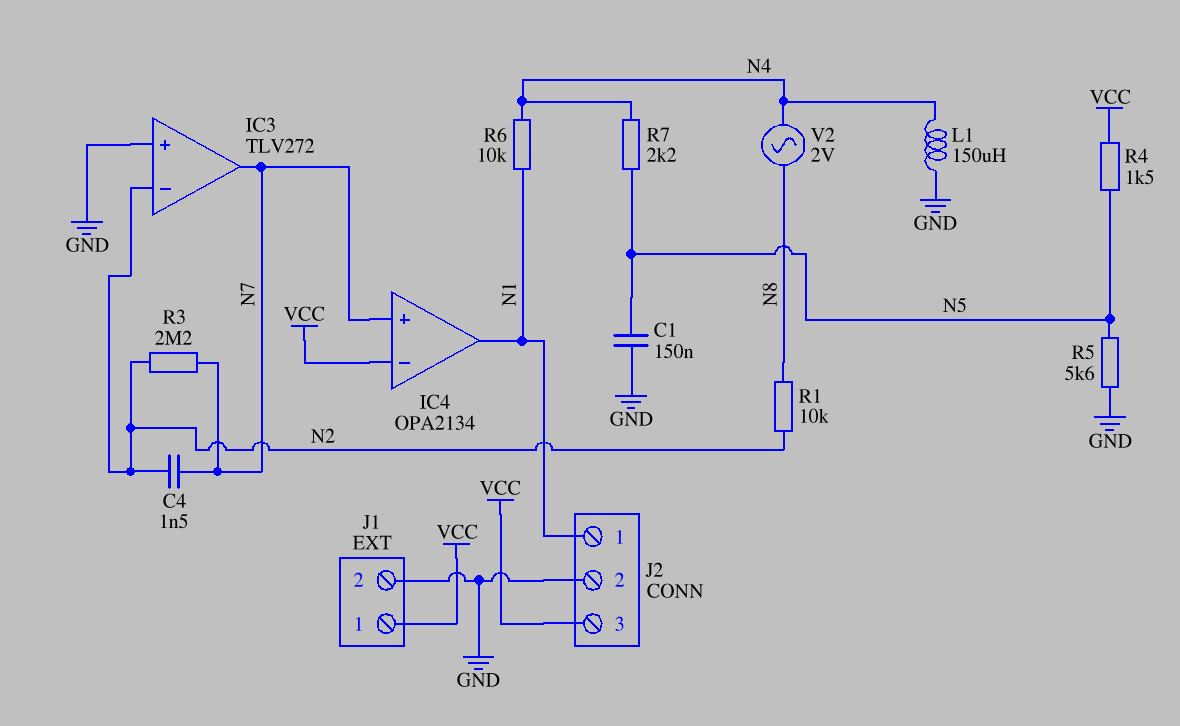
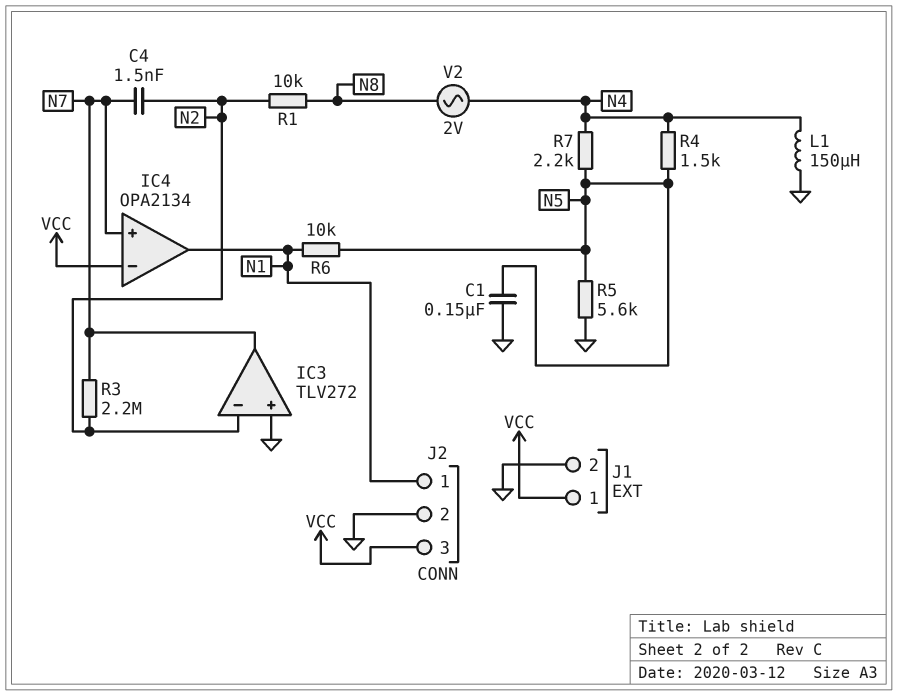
R4: 1.5k (N5, VCC) -> 1.5k (N4, N5)
R6: 10k (N1, N4) -> 10k (N1, N5)

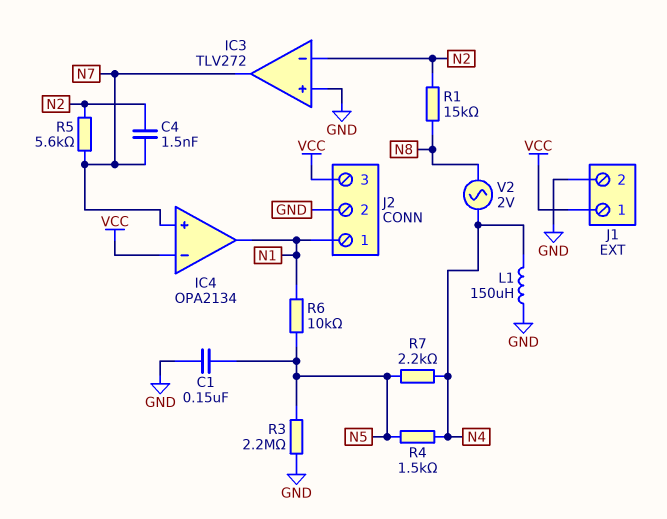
R1: 10k (N2, N8) -> 15k (N2, N8)
R3: 2.2M (N2, N7) -> 2.2M (GND, N5)
R5: 5.6k (GND, N5) -> 5.6k (N2, N7)

